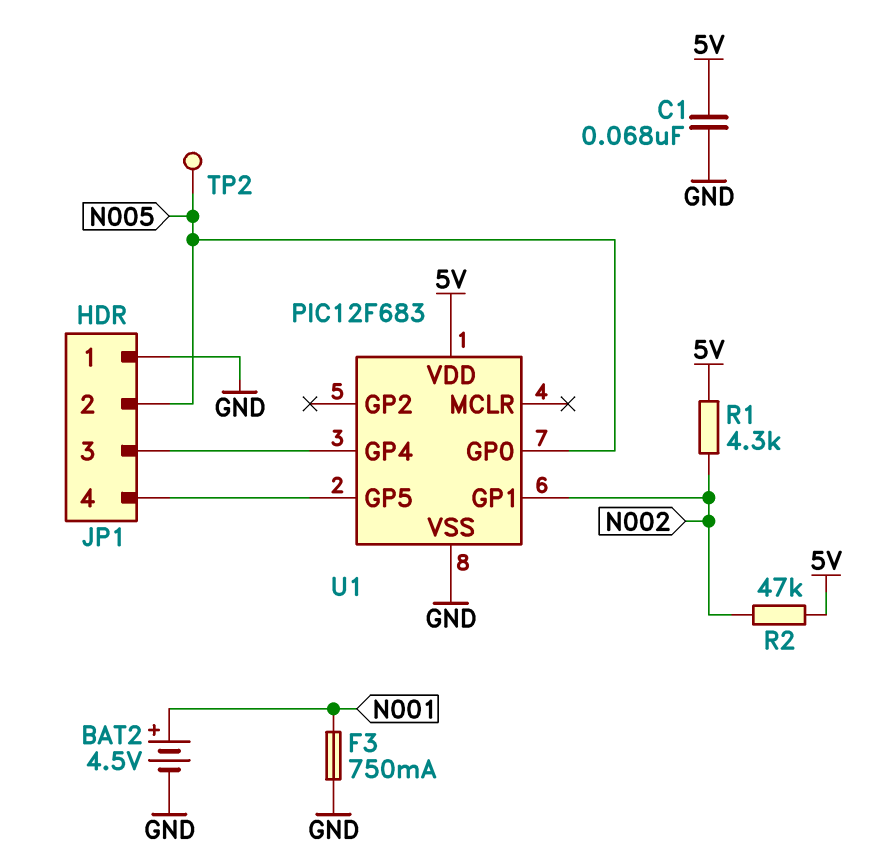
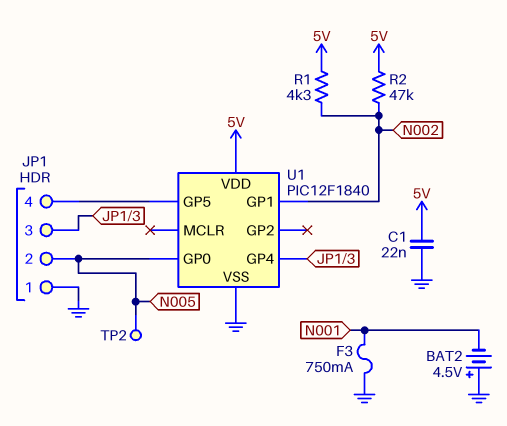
BAT2: 4.5V (plus N001, minus GND) -> 4.5V (plus GND, minus N001)
C1: 68nF (5V, GND) -> 22nF (5V, GND)
U1: PIC12F683 -> PIC12F1840

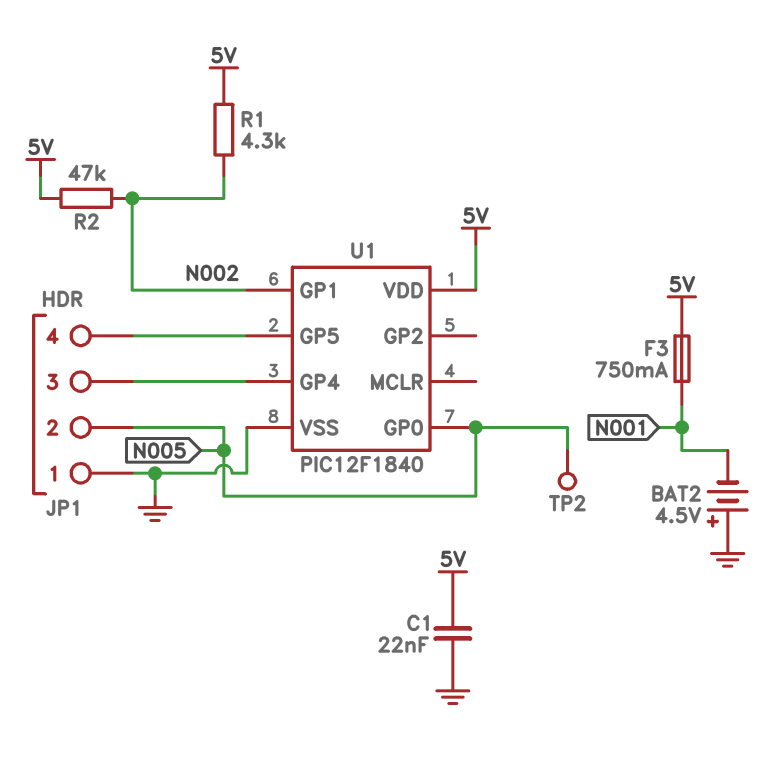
F3: 750mA (GND, N001) -> 750mA (5V, N001)

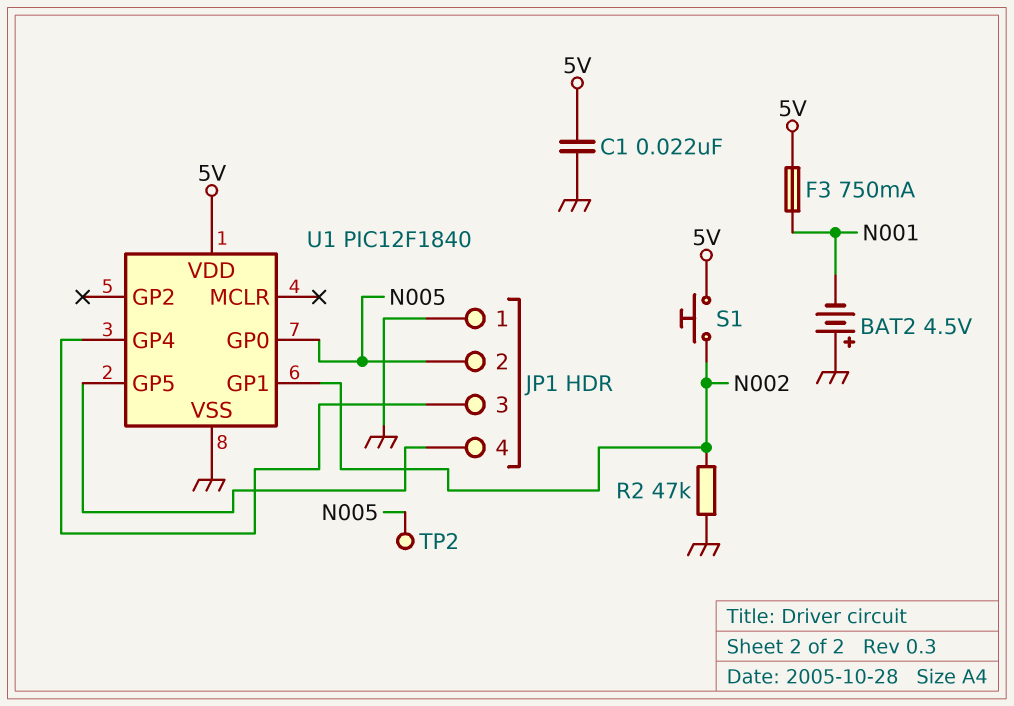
R1: 4.3k (5V, N002) -> none
R2: 47k (5V, N002) -> 47k (GND, N002)
S1: none -> button (5V, N002)

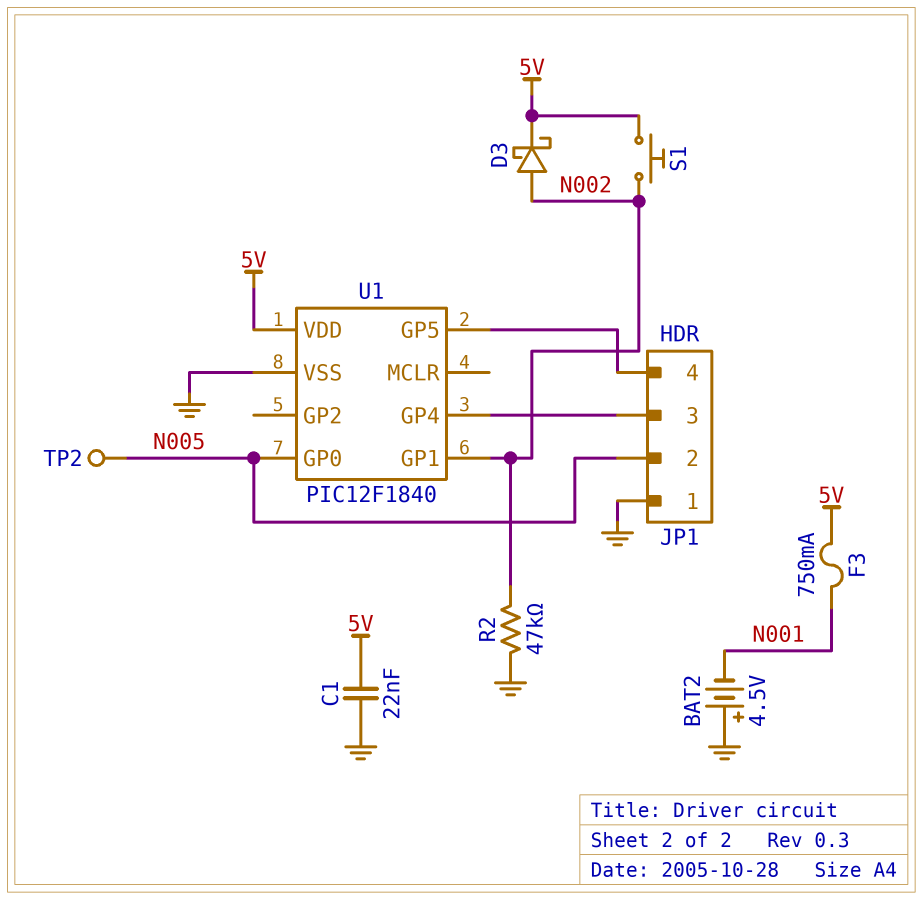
D3: none -> schottky (A N002, K 5V)

